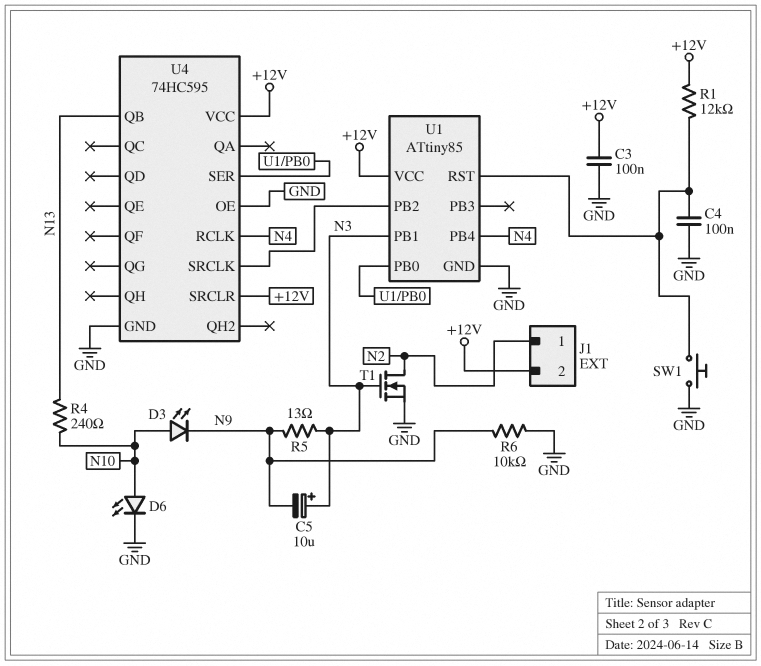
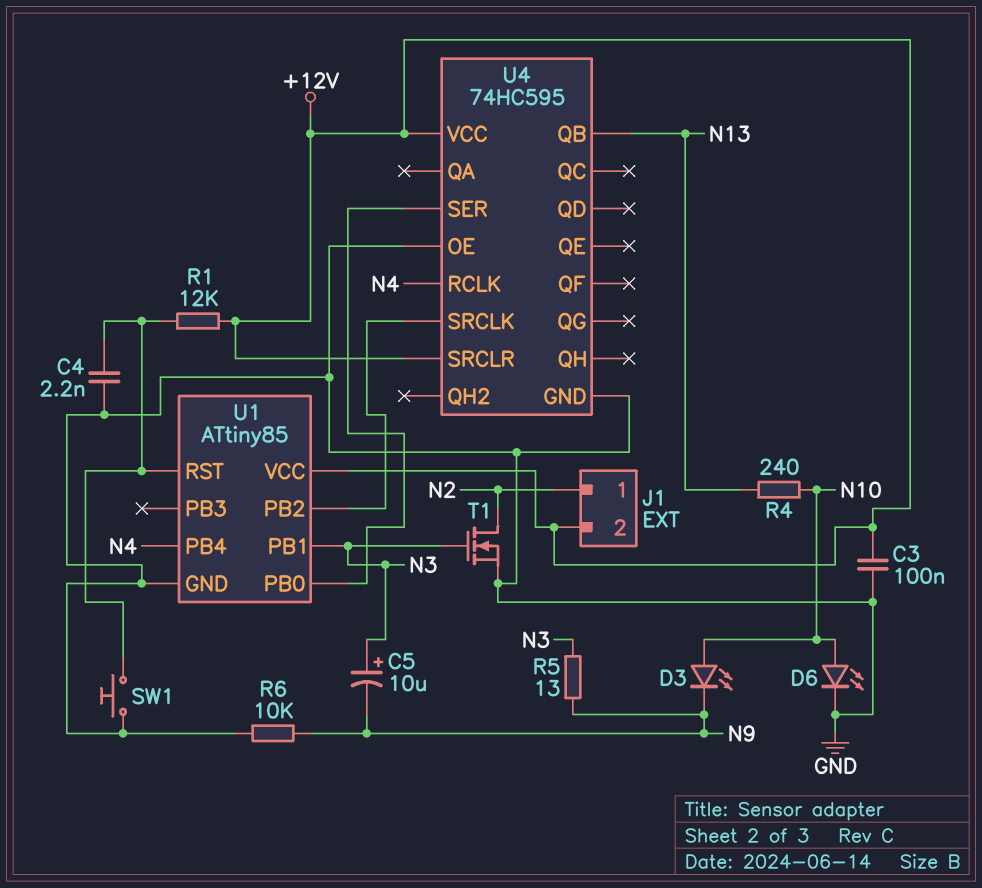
C4: 100nF (GND, U1/RST) -> 2.2nF (GND, U1/RST)

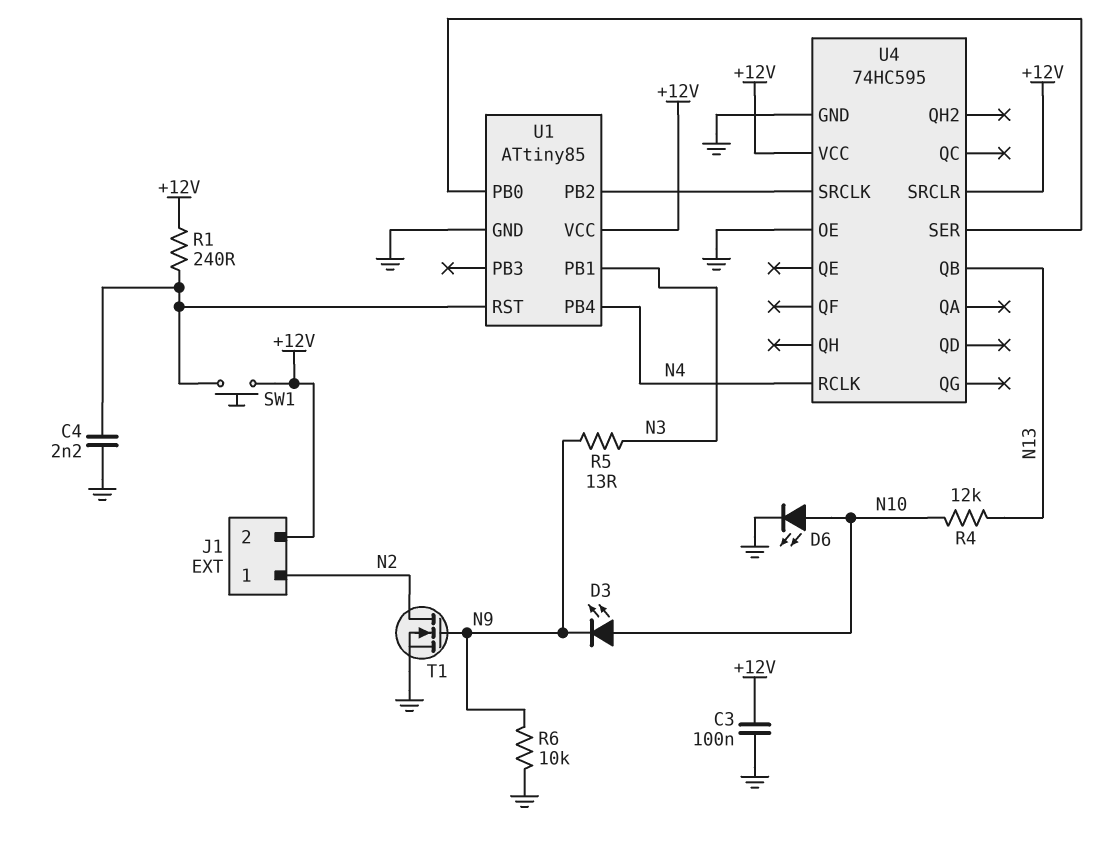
C5: 10uF (plus N3, minus N9) -> none
R1: 12k (+12V, U1/RST) -> 240 (+12V, U1/RST)
R4: 240 (N10, N13) -> 12k (N10, N13)
SW1: button (GND, U1/RST) -> button (+12V, U1/RST)
T1: NMOS (G N3, D N2, S GND) -> NMOS (G N9, D N2, S GND)

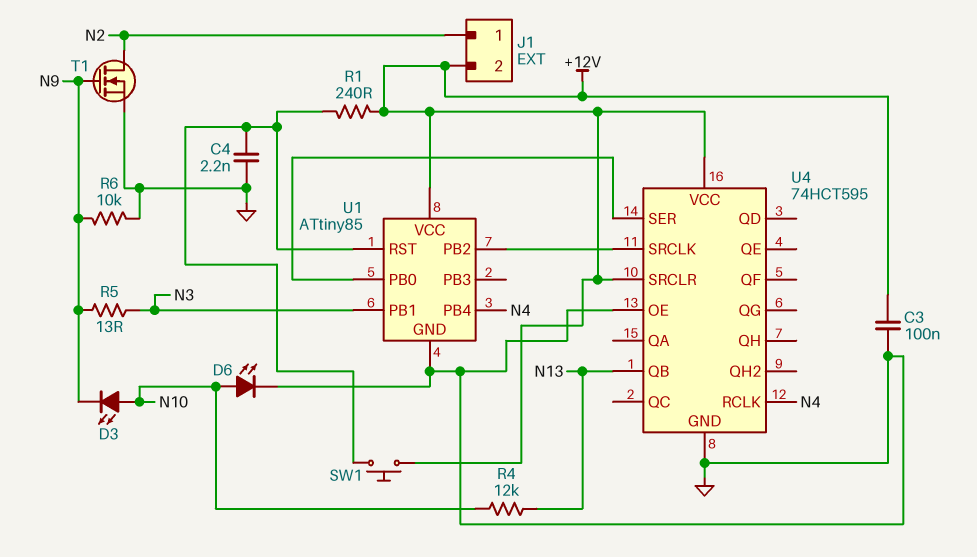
U4: 74HC595 -> 74HCT595

